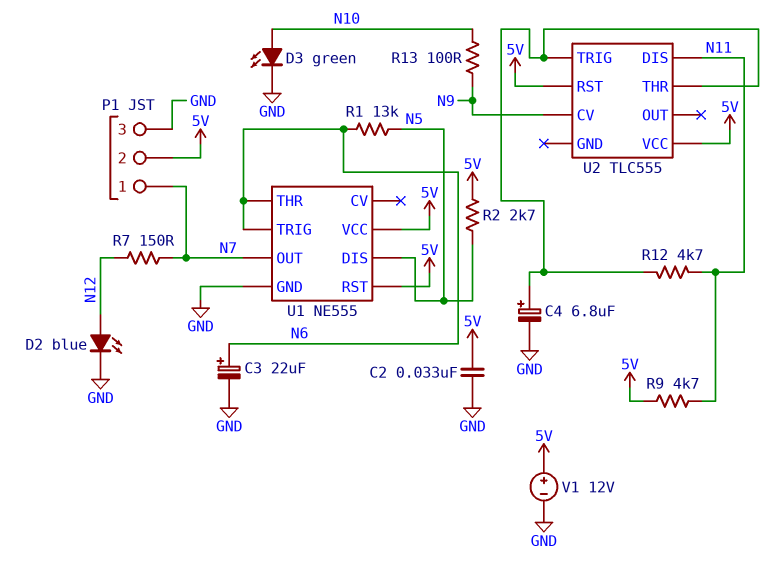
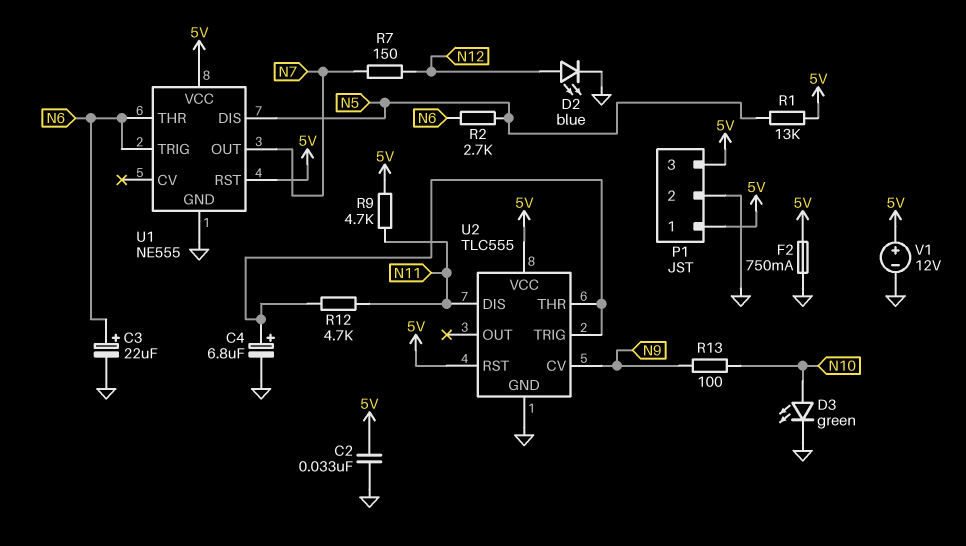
F2: none -> 750mA (5V, GND)
P1 pin 1: N7 -> 5V
P1 pin 2: 5V -> GND
P1 pin 3: GND -> 5V
R1: 13k (N5, N6) -> 13k (5V, N5)
R2: 2.7k (5V, N5) -> 2.7k (N5, N6)
U2 pin GND: none -> GND

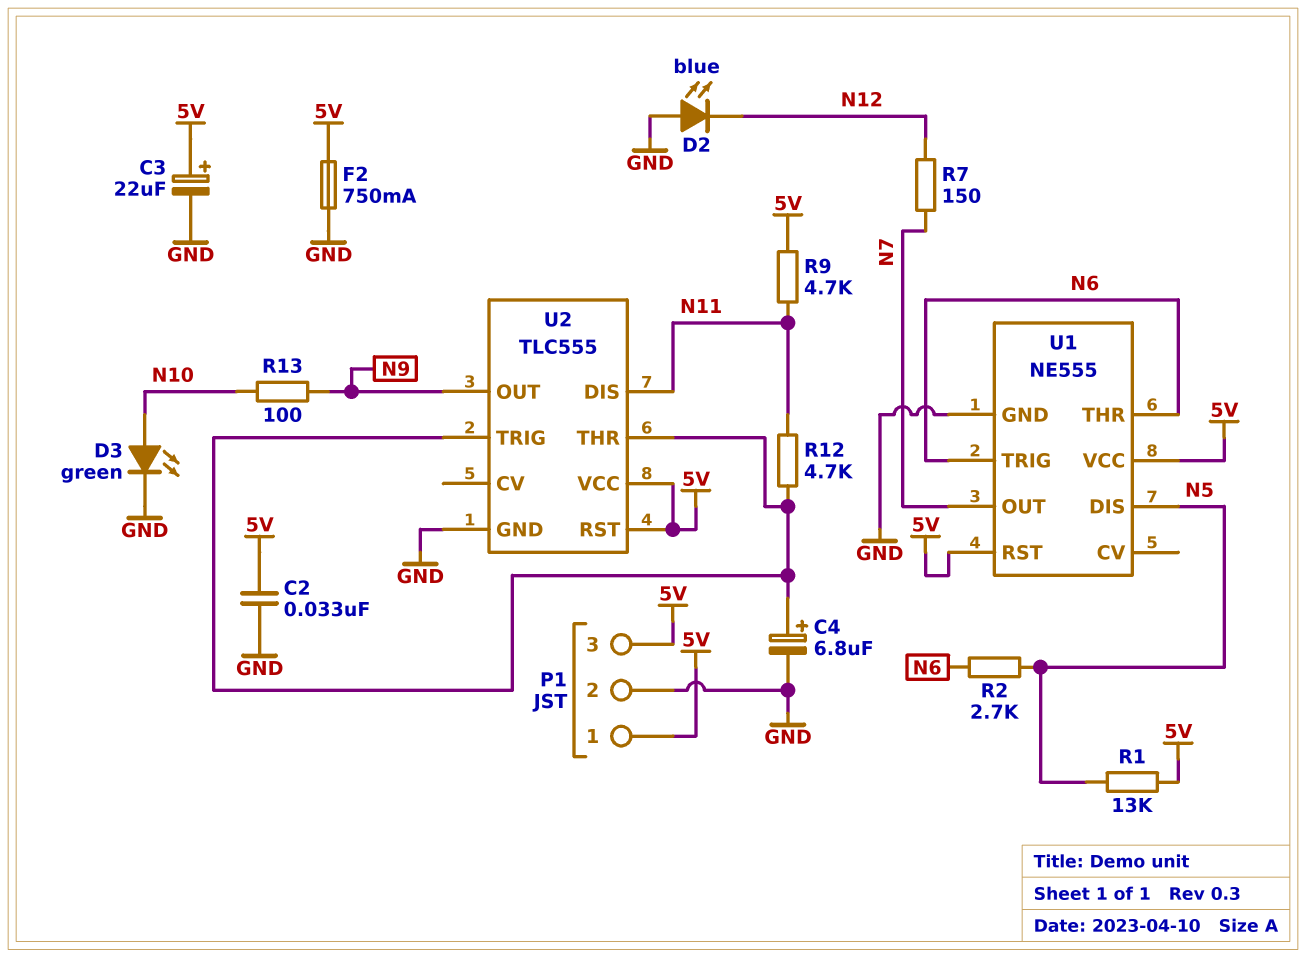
C3: 22uF (plus N6, minus GND) -> 22uF (plus 5V, minus GND)
D2: LED blue (A N12, K GND) -> LED blue (A GND, K N12)
U2 pin CV: N9 -> none
U2 pin OUT: none -> N9
V1: 12V (plus 5V, minus GND) -> none

